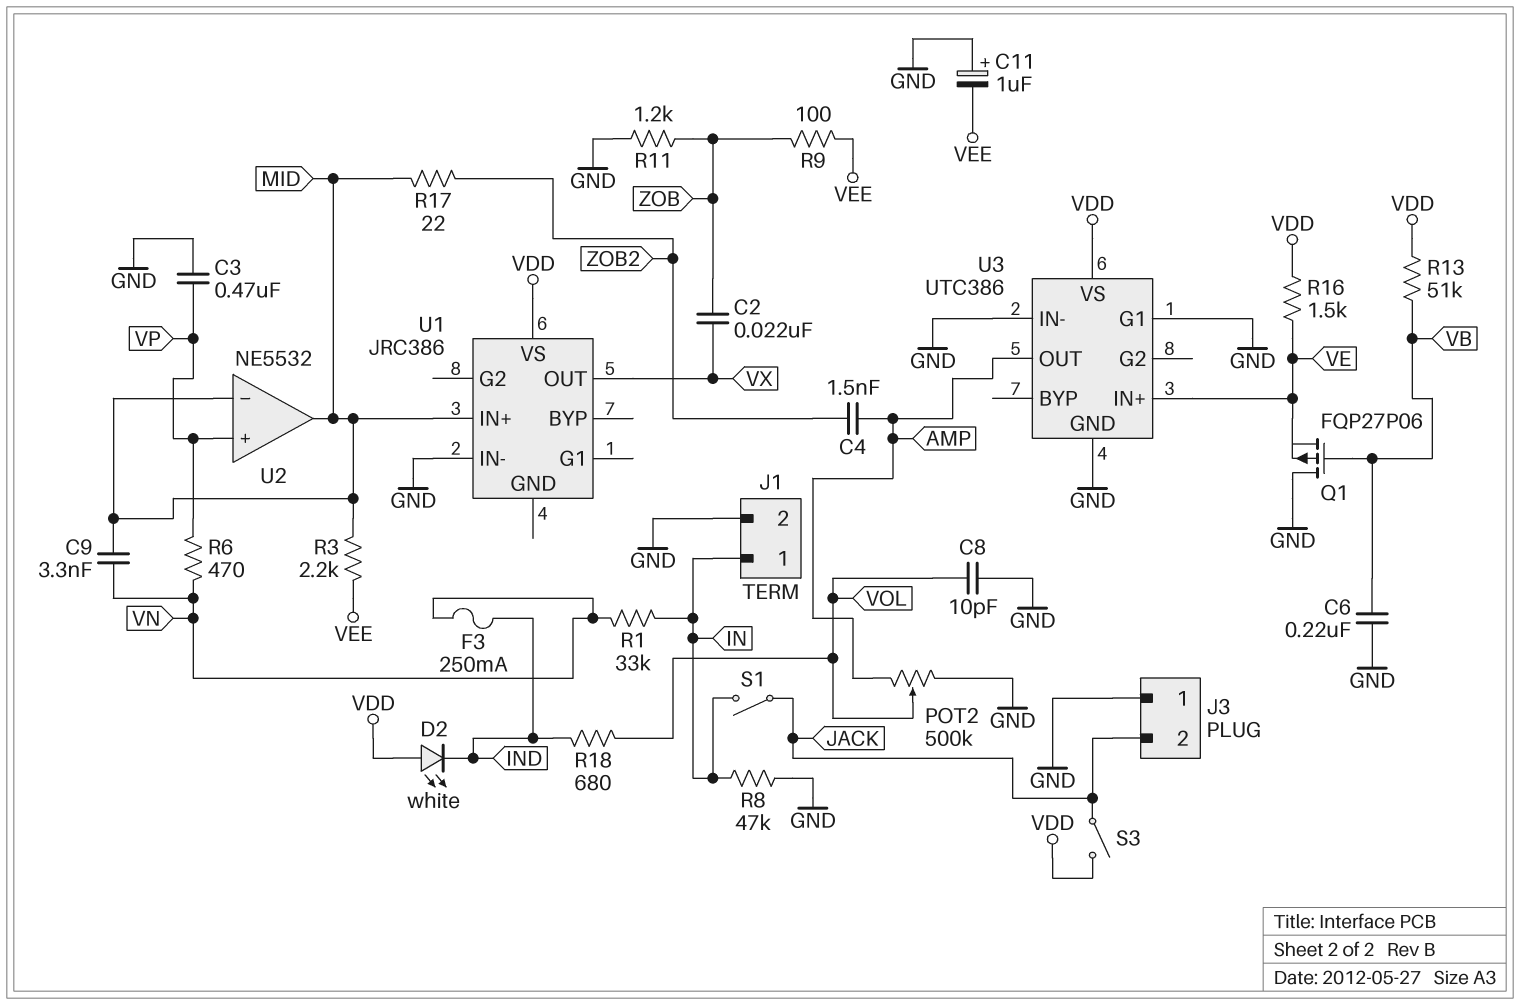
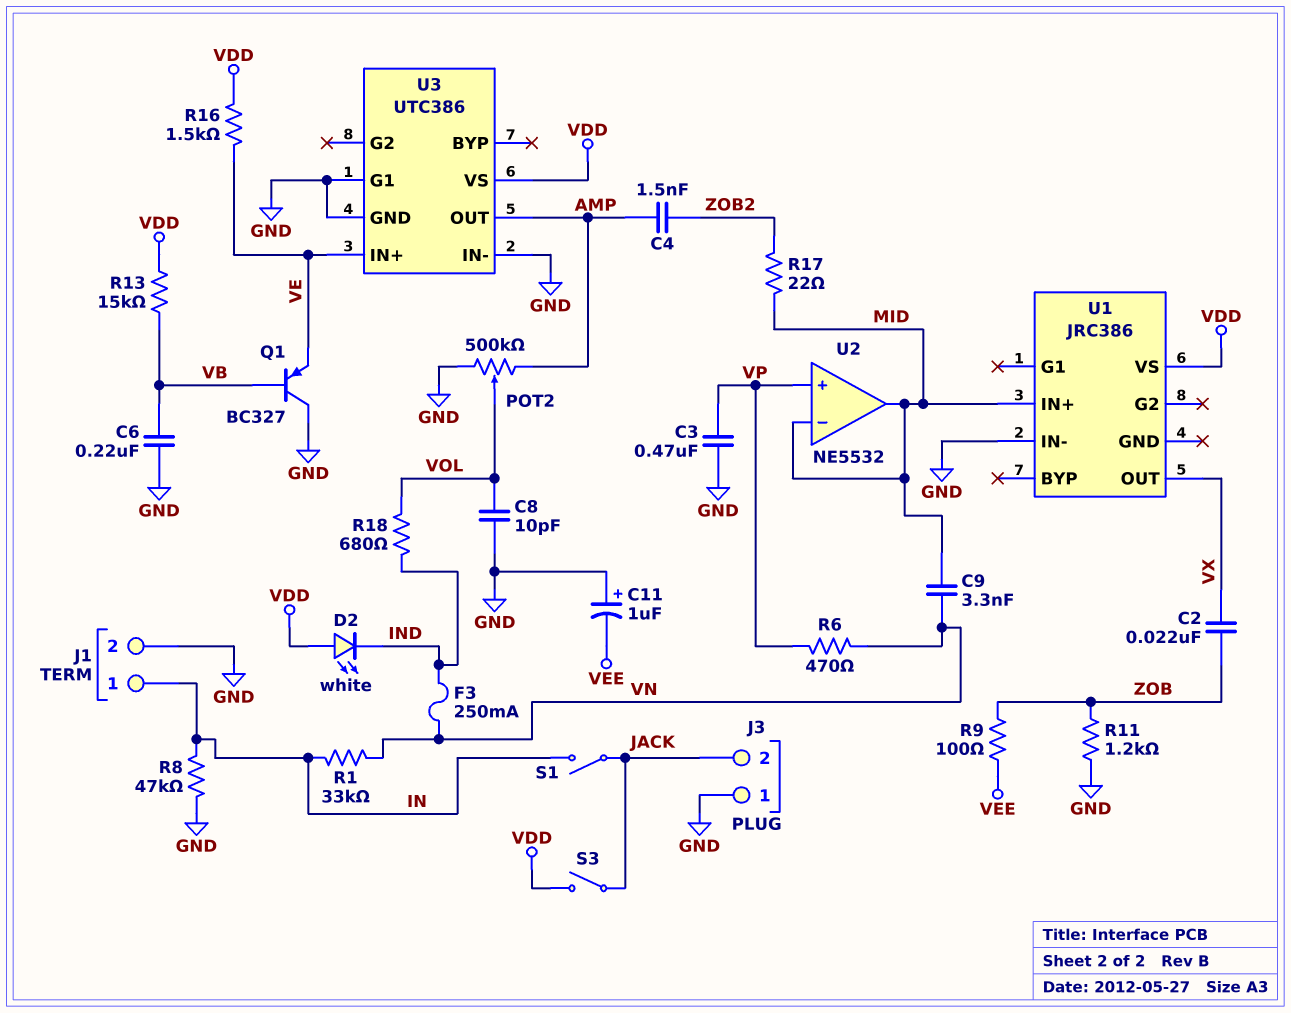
Q1: PMOS FQP27P06 (G VB, D GND, S VE) -> PNP BC327 (B VB, C GND, E VE)
R3: 2.2k (MID, VEE) -> none
R13: 51k (VB, VDD) -> 15k (VB, VDD)

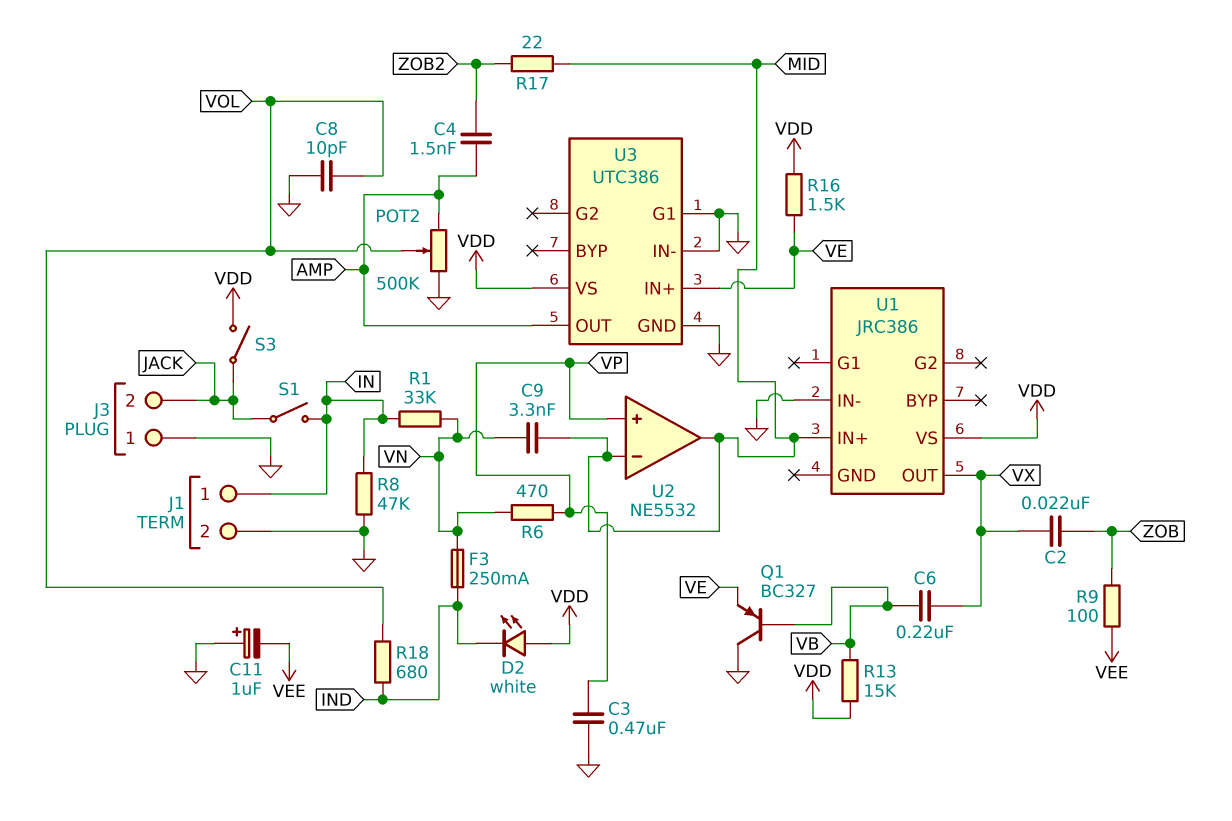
C6: 220nF (GND, VB) -> 220nF (VB, VX)
R11: 1.2k (GND, ZOB) -> none

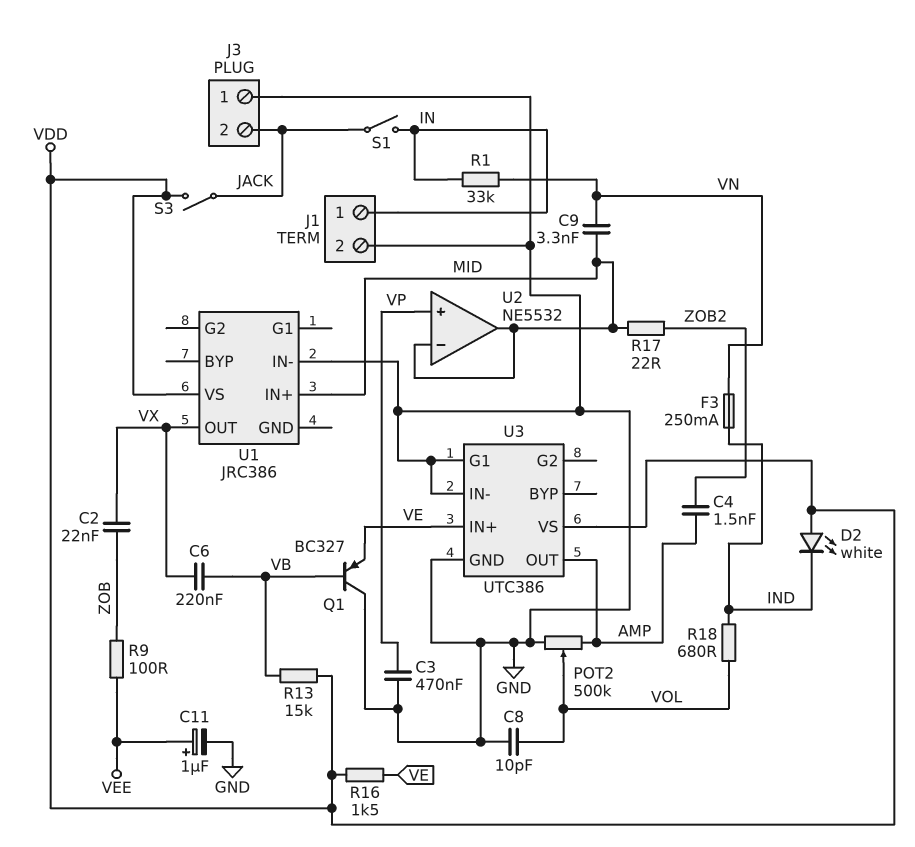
C11: 1uF (plus GND, minus VEE) -> 1uF (plus VEE, minus GND)
R6: 470 (VN, VP) -> none
R8: 47k (GND, IN) -> none

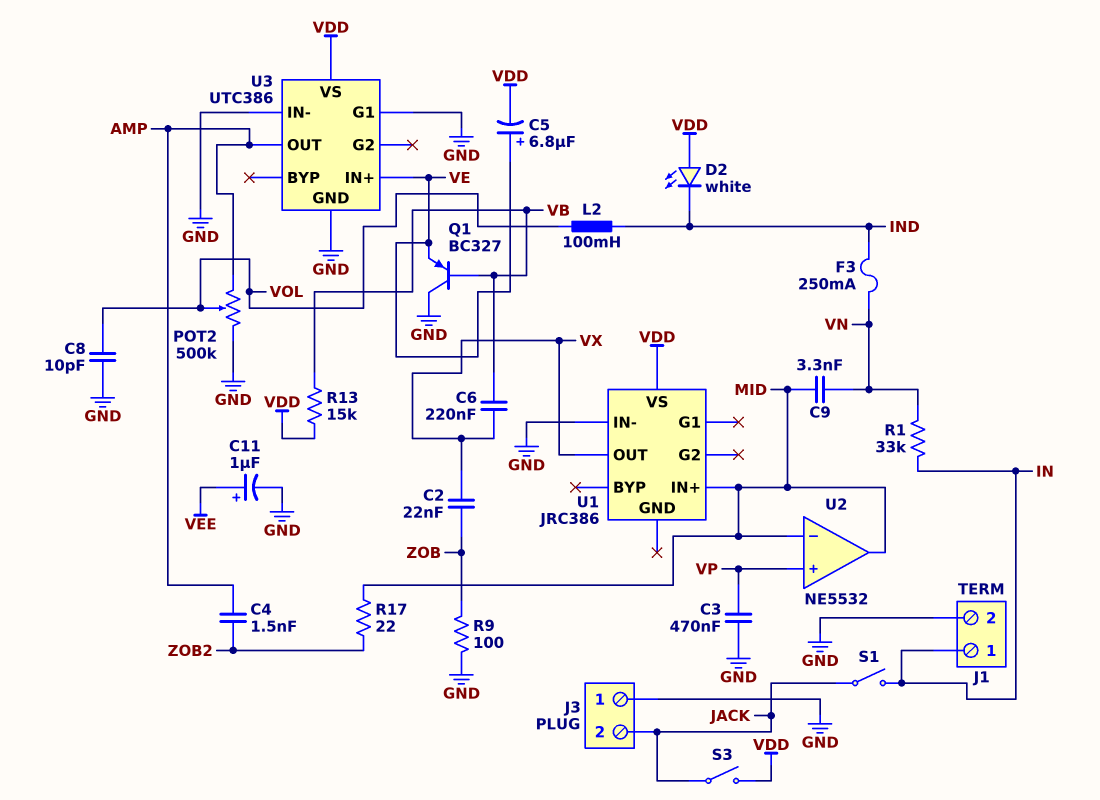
C5: none -> 6.8uF (plus VE, minus VDD)
L2: none -> 100mH (IND, VOL)
R9: 100 (VEE, ZOB) -> 100 (GND, ZOB)
R16: 1.5k (VDD, VE) -> none
R18: 680 (IND, VOL) -> none

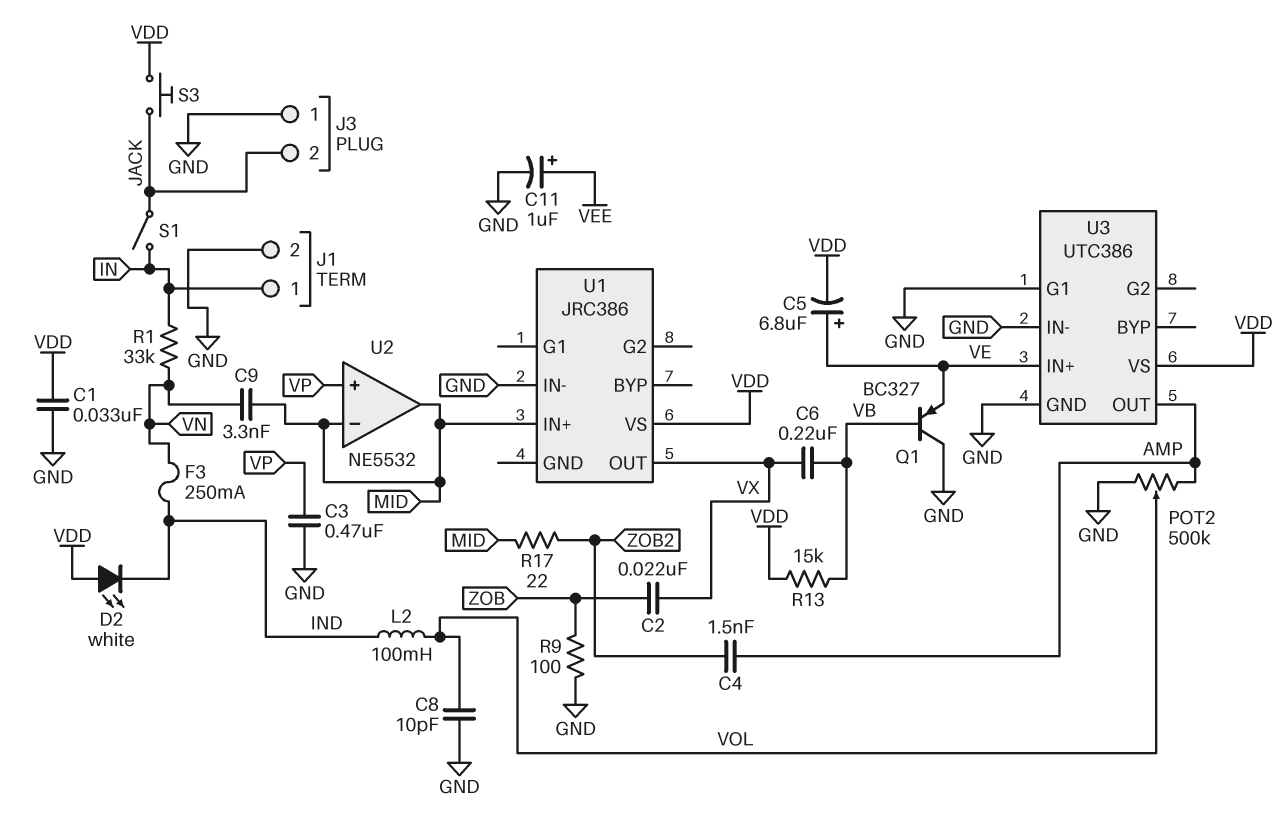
C1: none -> 33nF (GND, VDD)
S3: switch (JACK, VDD) -> button (JACK, VDD)

